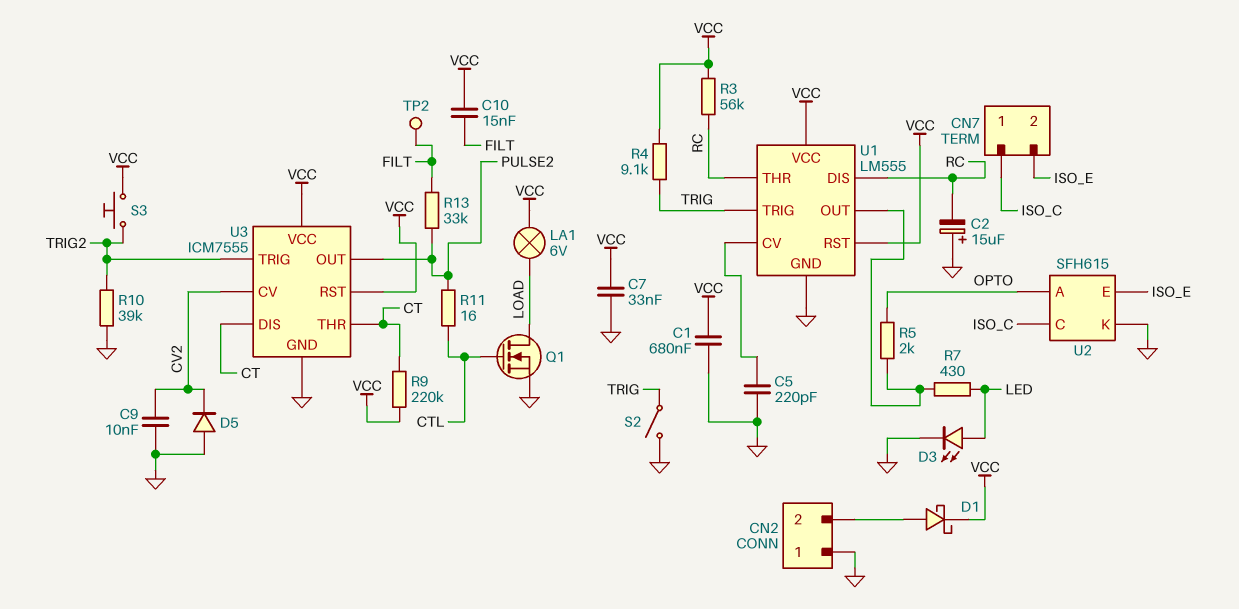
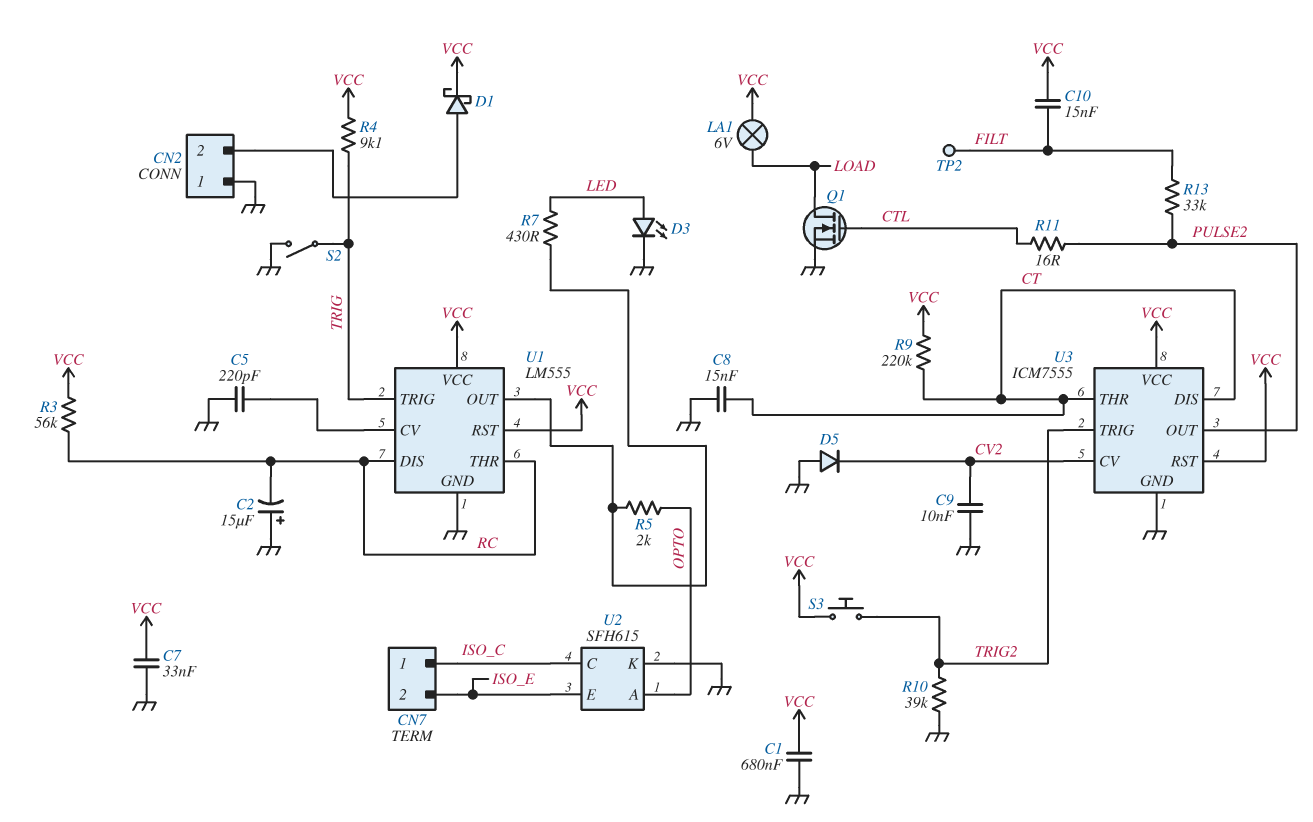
C8: none -> 15nF (CT, GND)

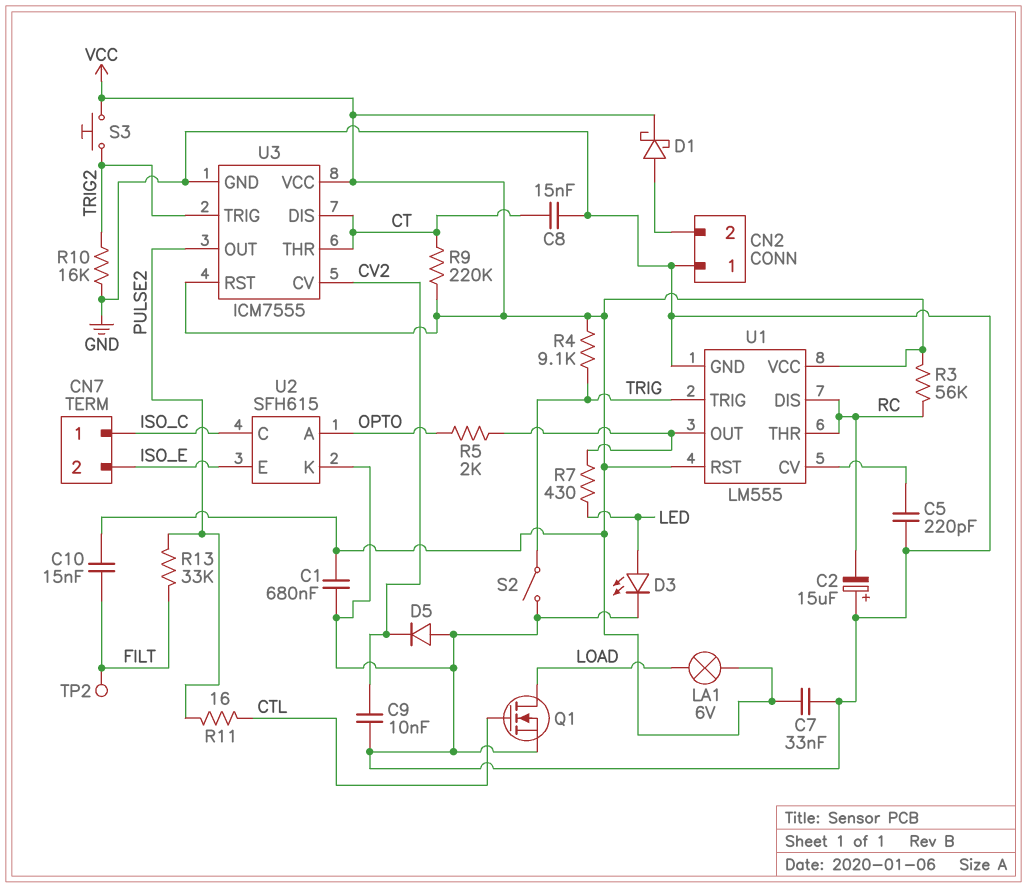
R10: 39k (GND, TRIG2) -> 16k (GND, TRIG2)

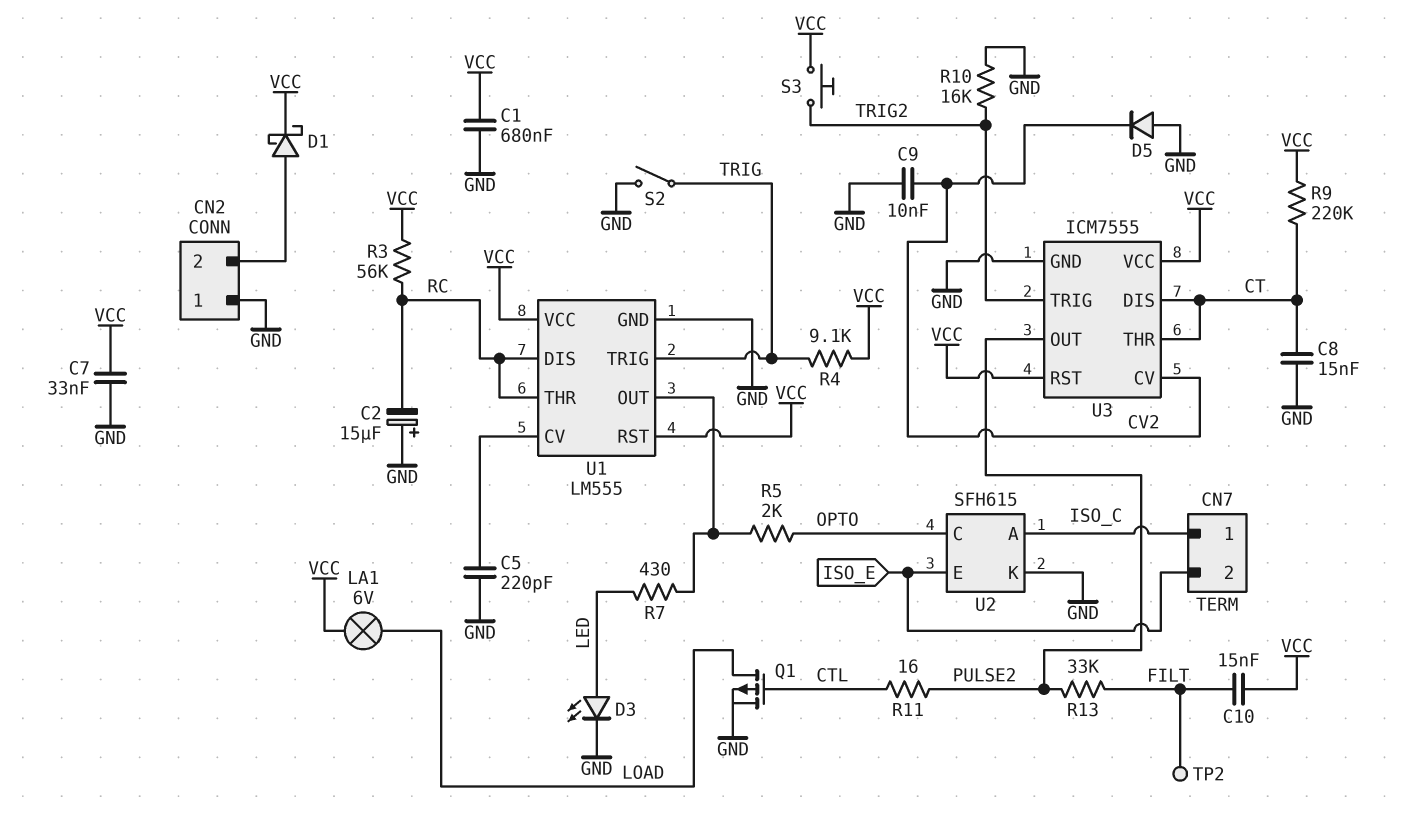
Q1: NMOS (G CTL, D LOAD, S GND) -> PMOS (G CTL, D LOAD, S GND)
U2 pin A: OPTO -> ISO_C
U2 pin C: ISO_C -> OPTO

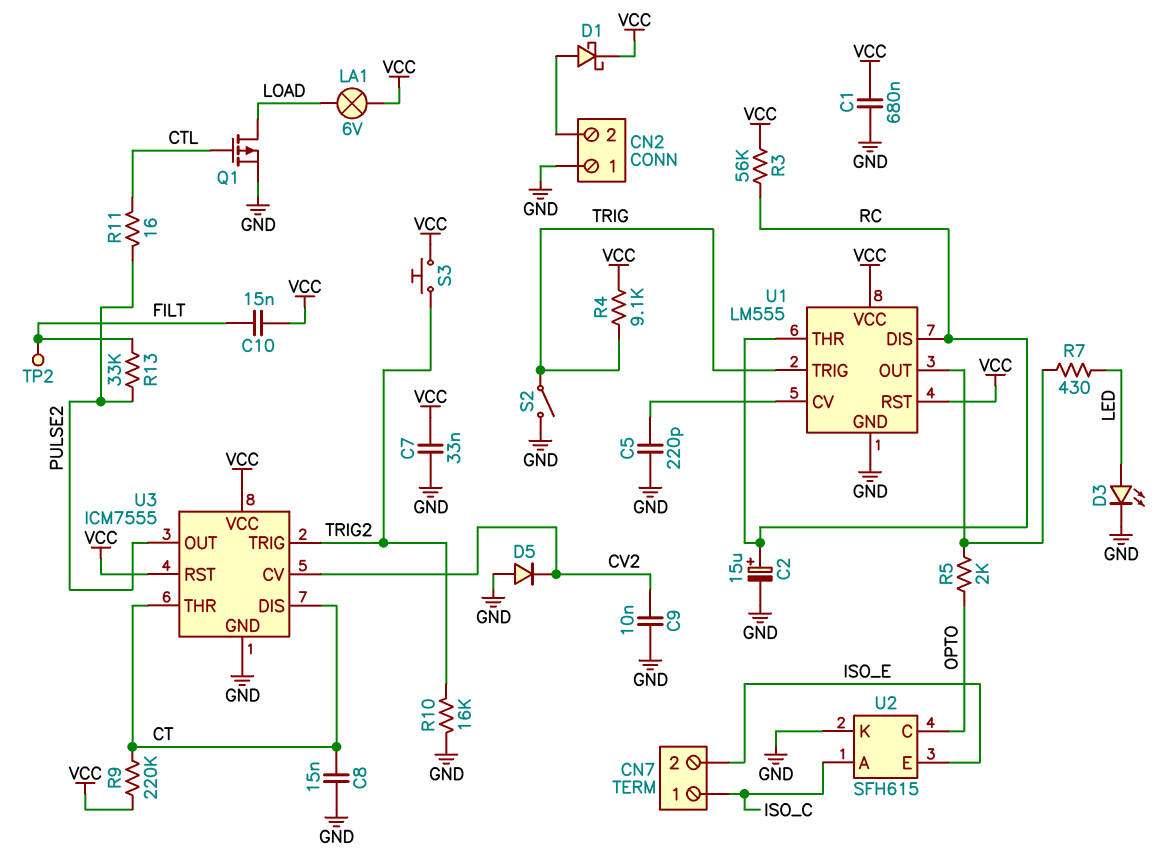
C2: 15uF (plus GND, minus RC) -> 15uF (plus RC, minus GND)

